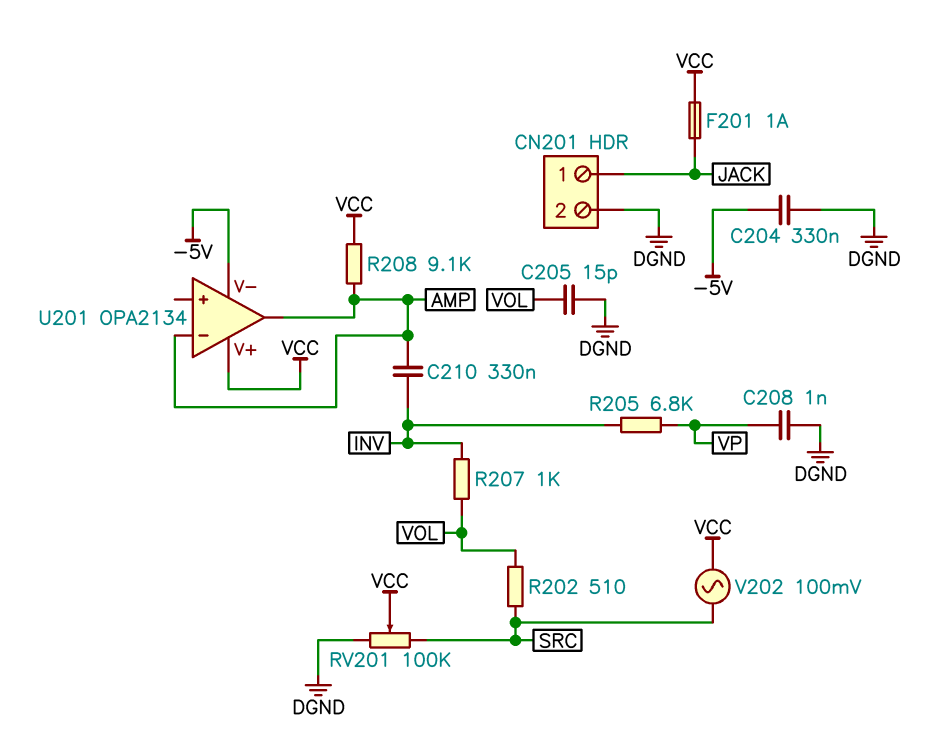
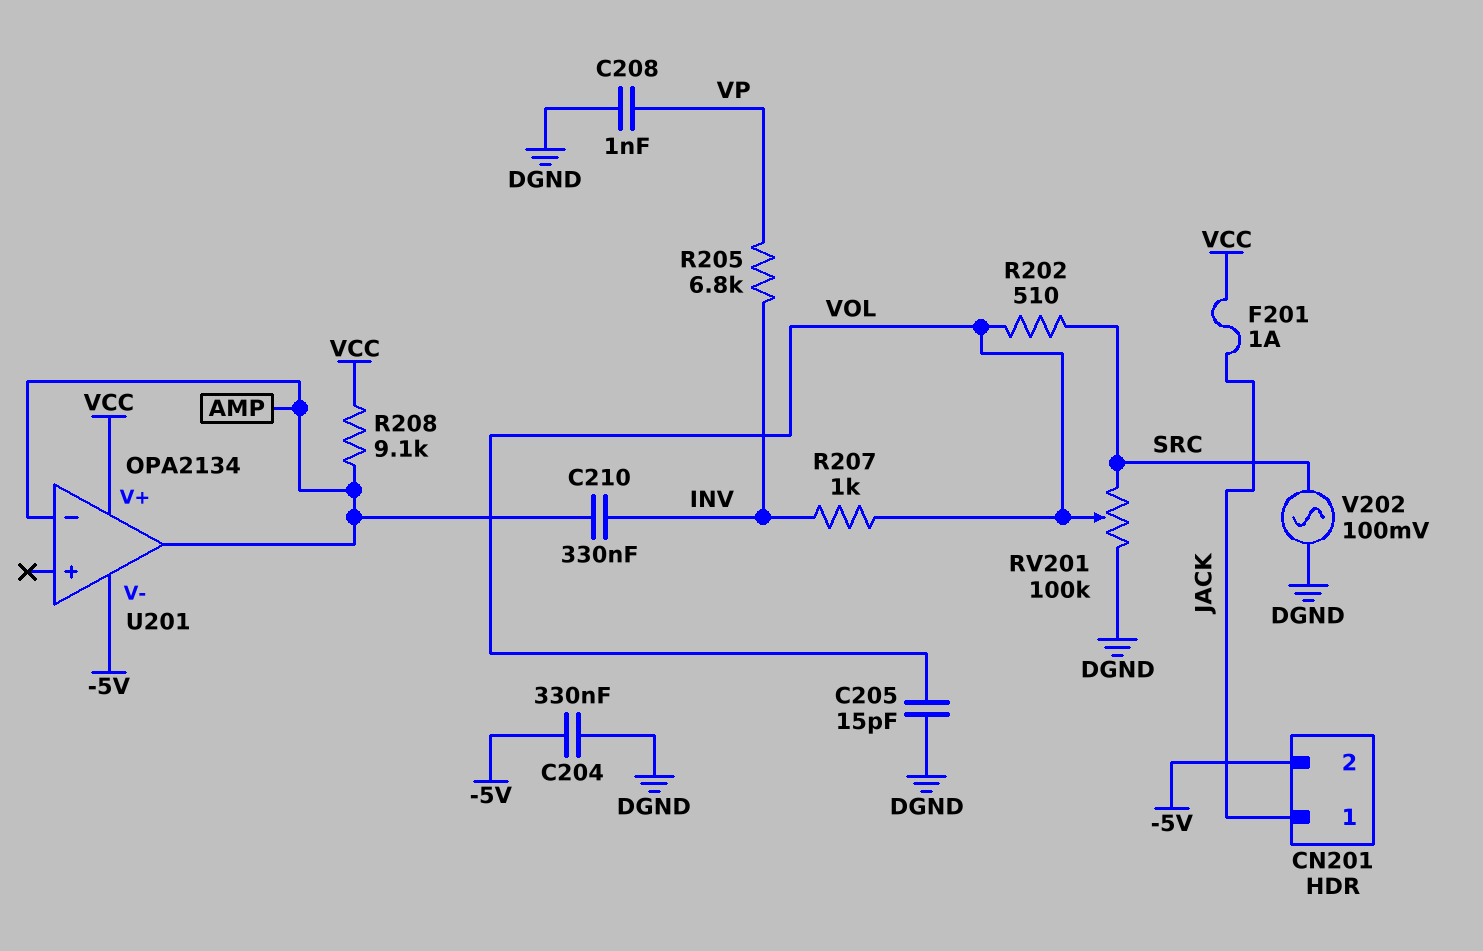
CN201 pin 2: DGND -> -5V
RV201: 100k (DGND, SRC, wiper VCC) -> 100k (DGND, SRC, wiper VOL)
V202: AC 100mV (SRC, VCC) -> AC 100mV (DGND, SRC)

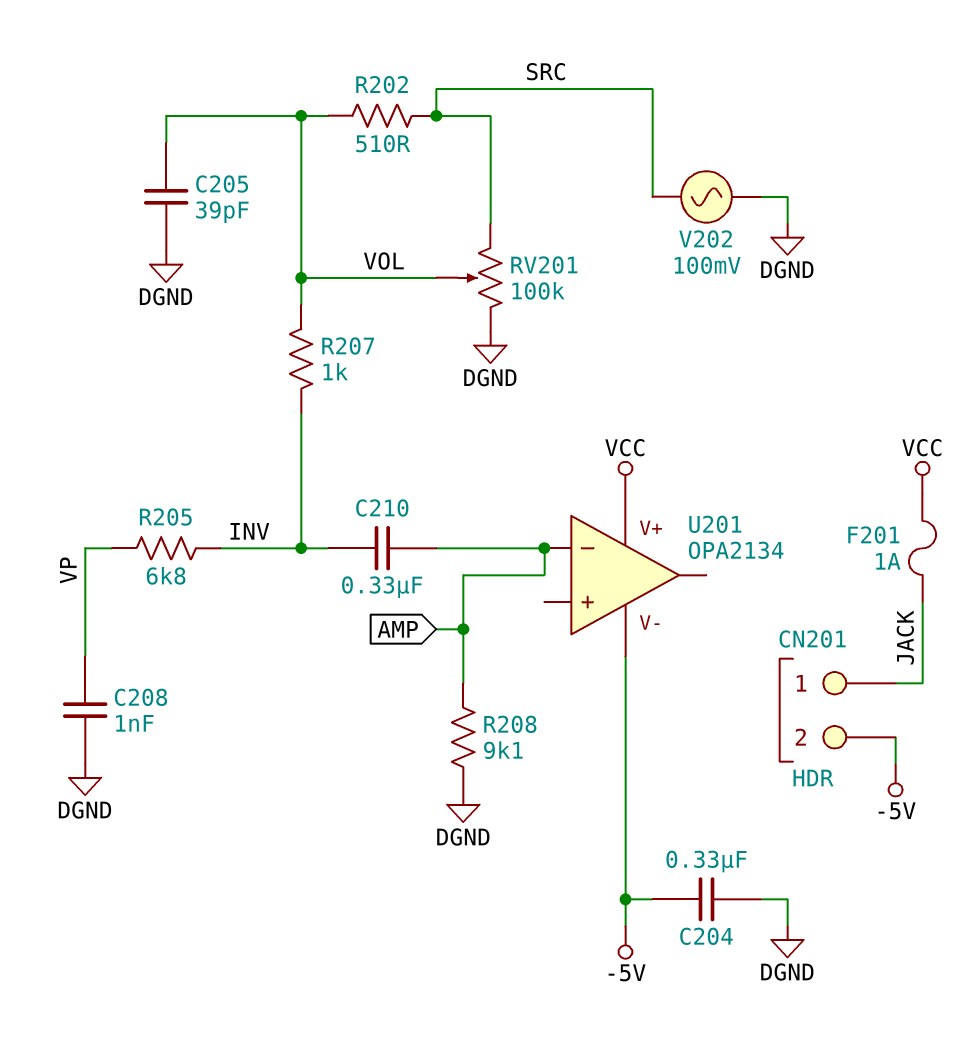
C205: 15pF (DGND, VOL) -> 39pF (DGND, VOL)
R208: 9.1k (AMP, VCC) -> 9.1k (AMP, DGND)
U201 pin out: AMP -> none

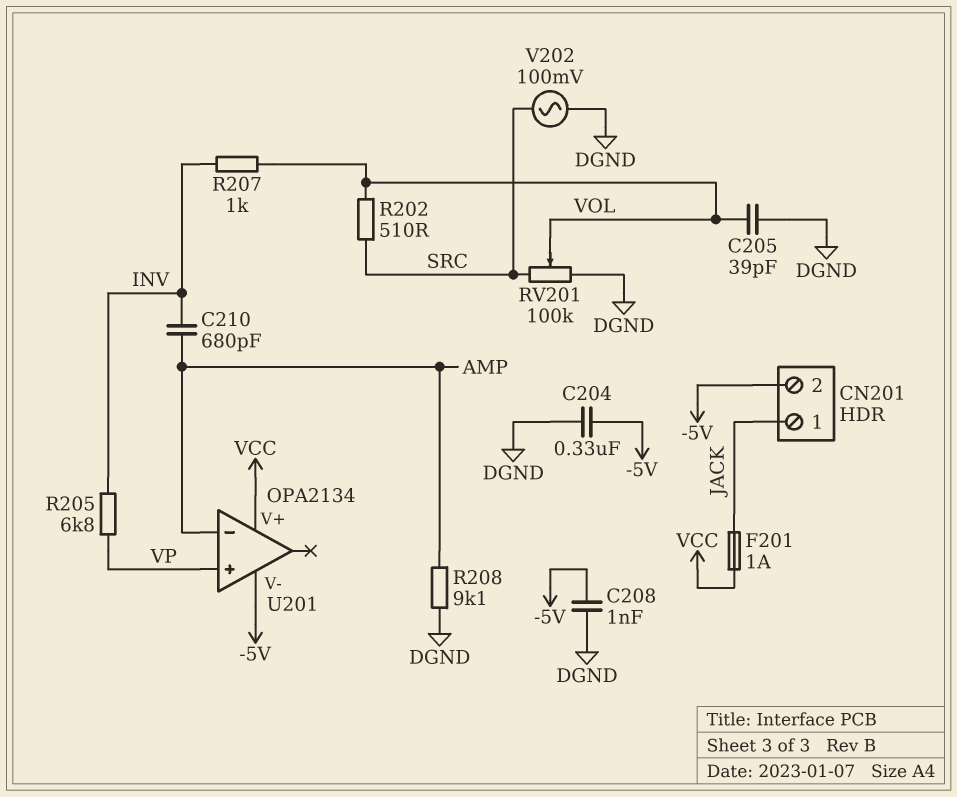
C208: 1nF (DGND, VP) -> 1nF (-5V, DGND)
C210: 330nF (AMP, INV) -> 680pF (AMP, INV)
U201 pin in+: none -> VP

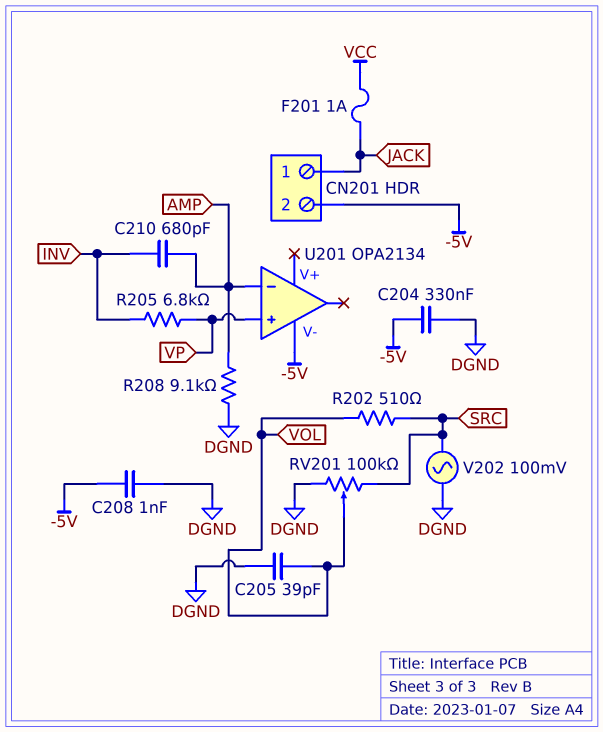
R207: 1k (INV, VOL) -> none
U201 pin V+: VCC -> none

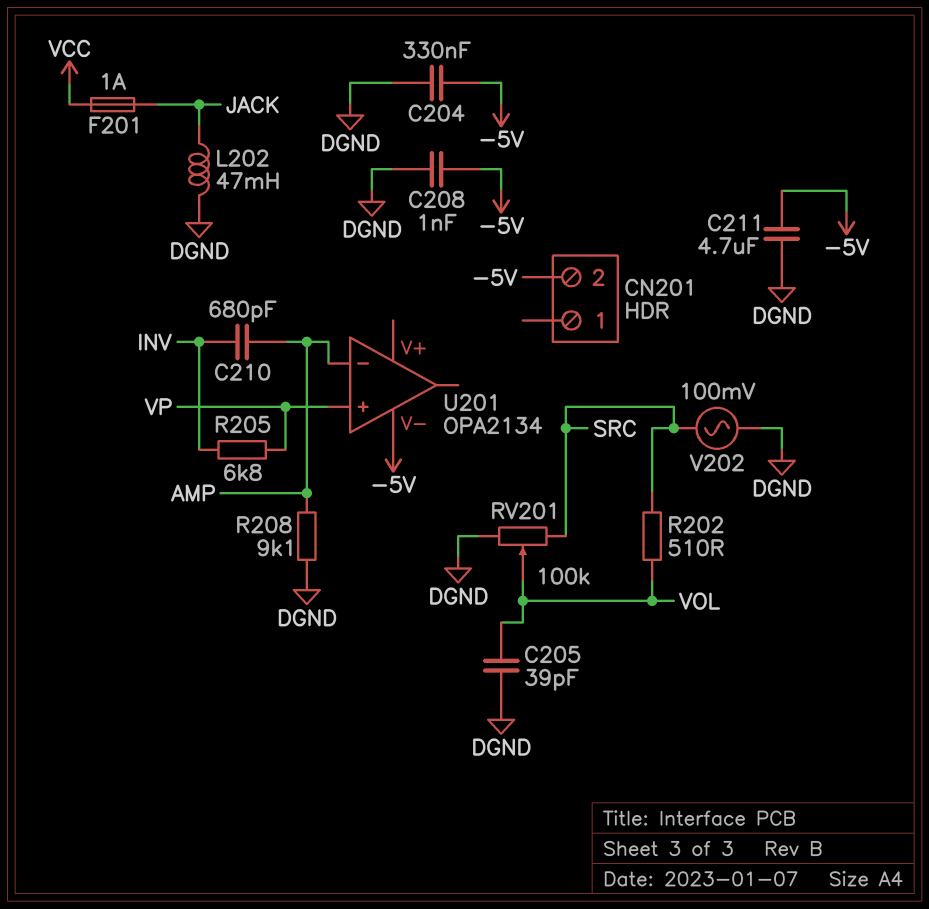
C211: none -> 4.7uF (-5V, DGND)
CN201 pin 1: JACK -> none
L202: none -> 47mH (DGND, JACK)

